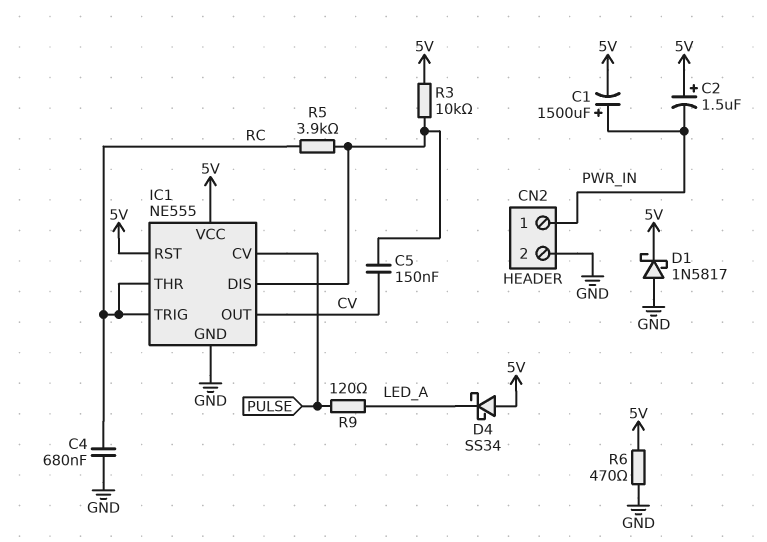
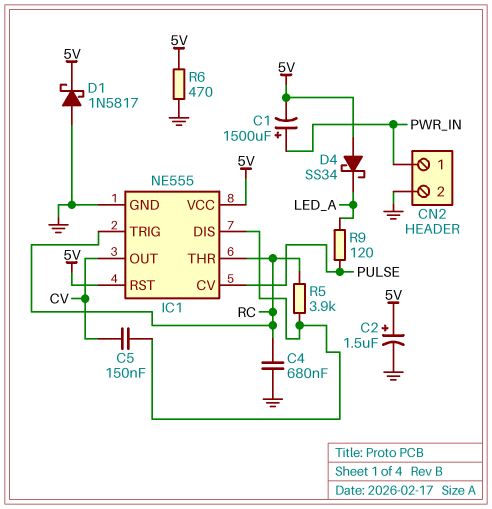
C2: 1.5uF (plus 5V, minus PWR_IN) -> 1.5uF (plus 5V, minus GND)
R3: 10k (5V, IC1/DIS) -> none

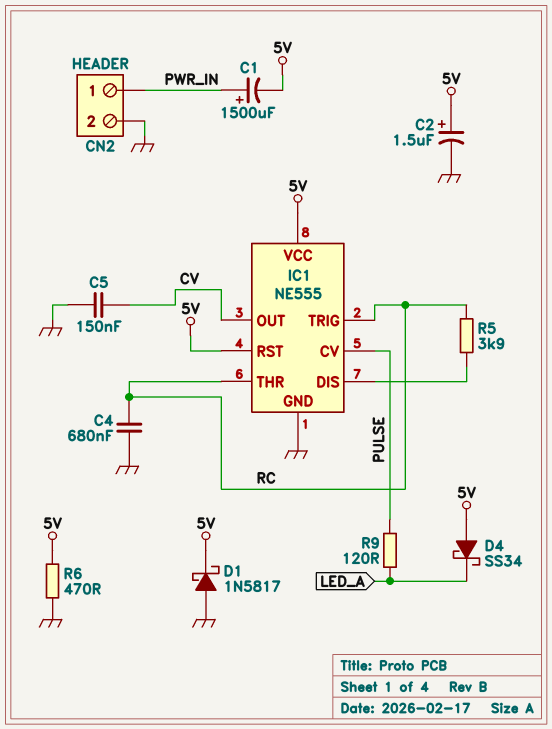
C5: 150nF (CV, IC1/DIS) -> 150nF (CV, GND)

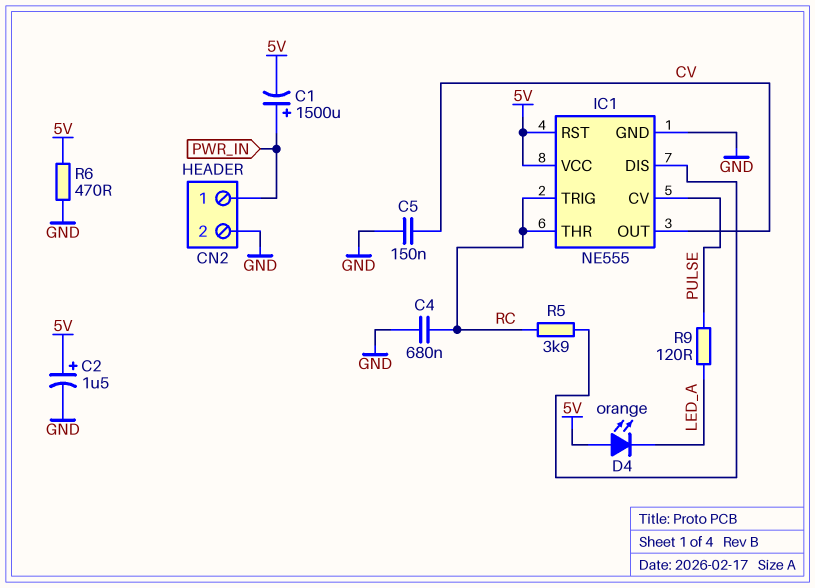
D1: schottky 1N5817 (A GND, K 5V) -> none
D4: schottky SS34 (A 5V, K LED_A) -> LED orange (A 5V, K LED_A)

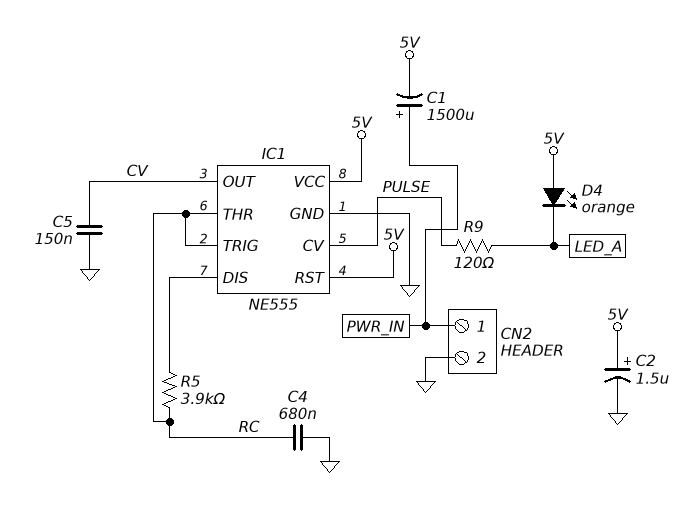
R6: 470 (5V, GND) -> none

